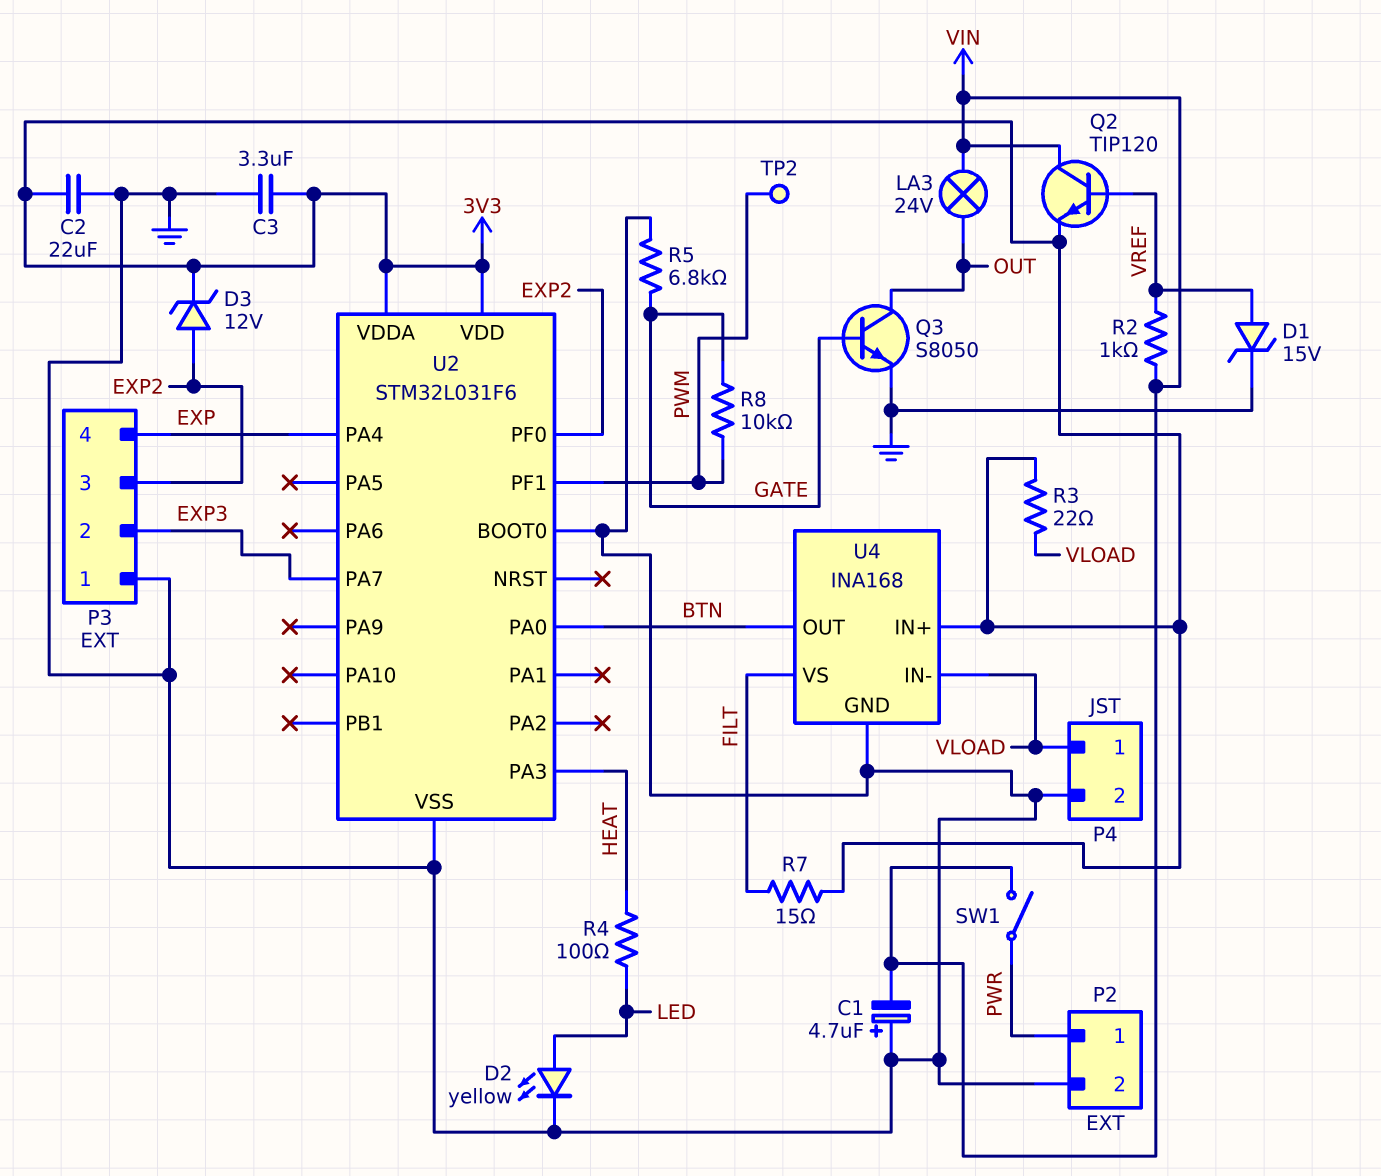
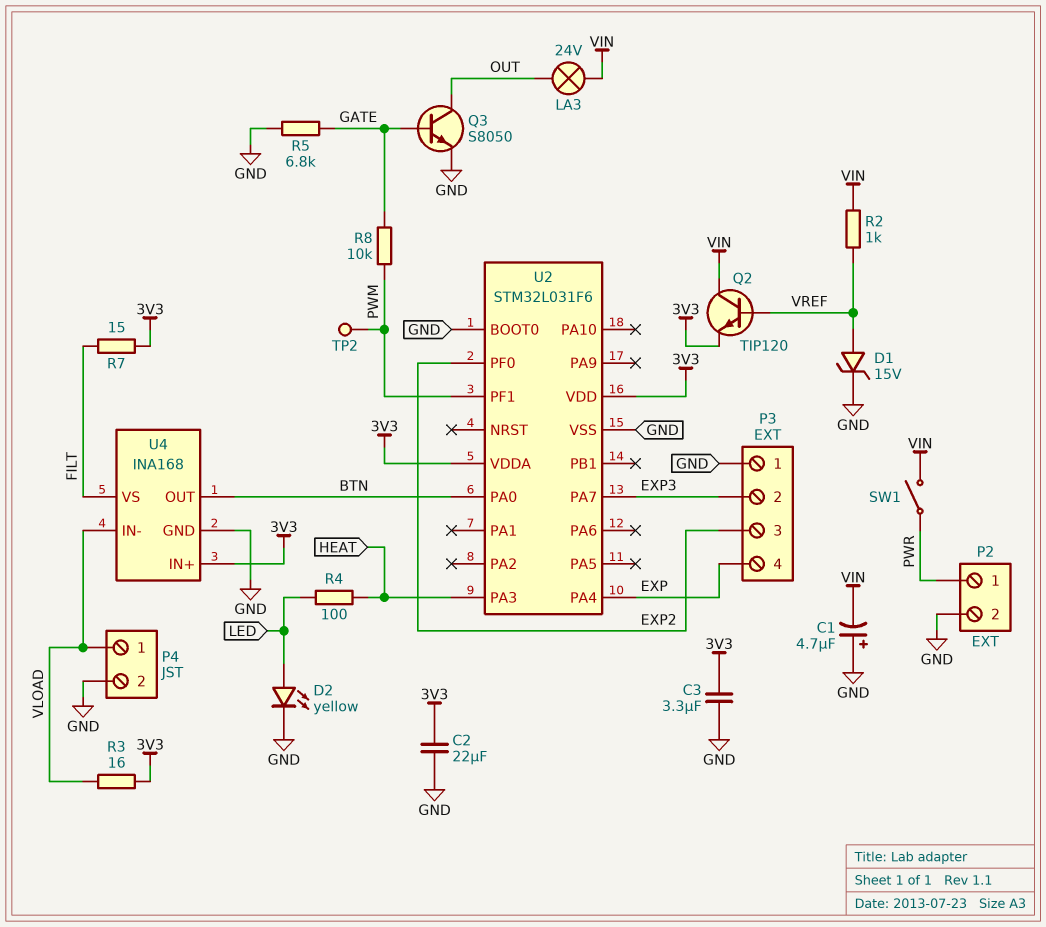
D3: zener 12V (A EXP2, K 3V3) -> none
R3: 22 (3V3, VLOAD) -> 16 (3V3, VLOAD)

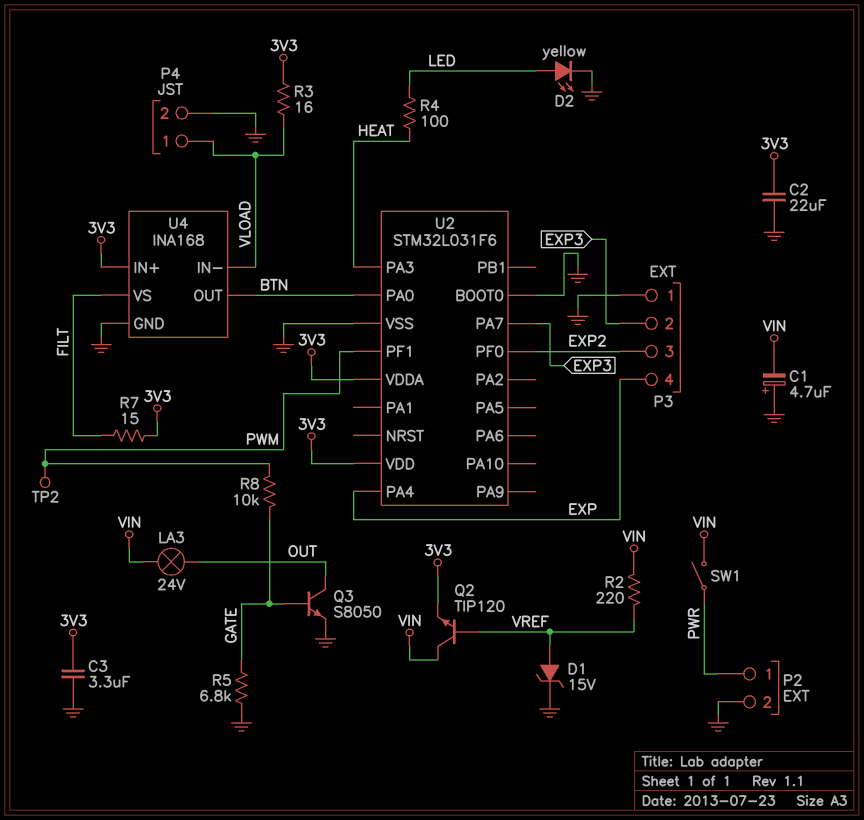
R2: 1k (VIN, VREF) -> 220 (VIN, VREF)

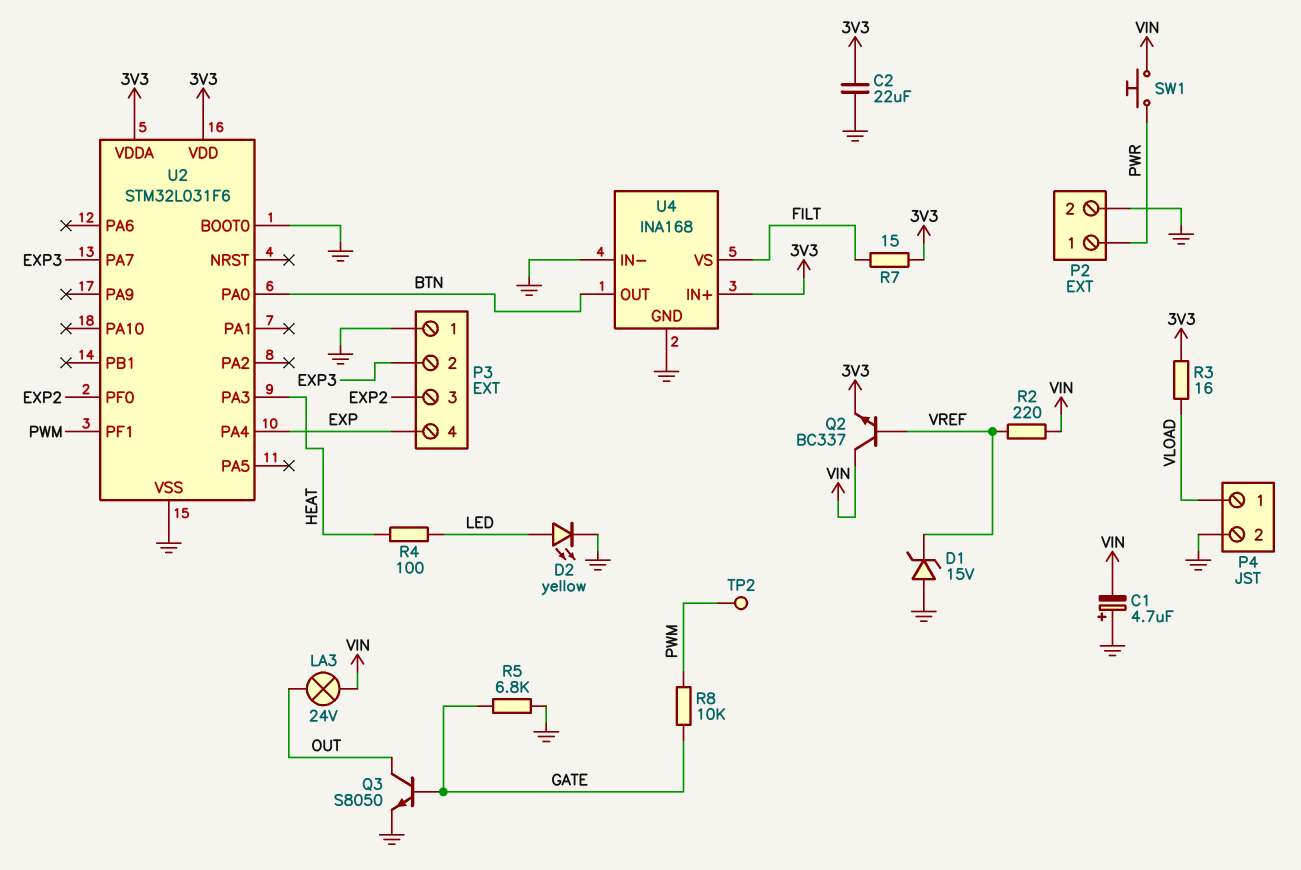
C3: 3.3uF (3V3, GND) -> none
D1: zener 15V (A VREF, K GND) -> zener 15V (A GND, K VREF)
Q2: NPN TIP120 (B VREF, C VIN, E 3V3) -> NPN BC337 (B VREF, C VIN, E 3V3)
SW1: switch (PWR, VIN) -> button (PWR, VIN)
U4 pin IN-: VLOAD -> GND

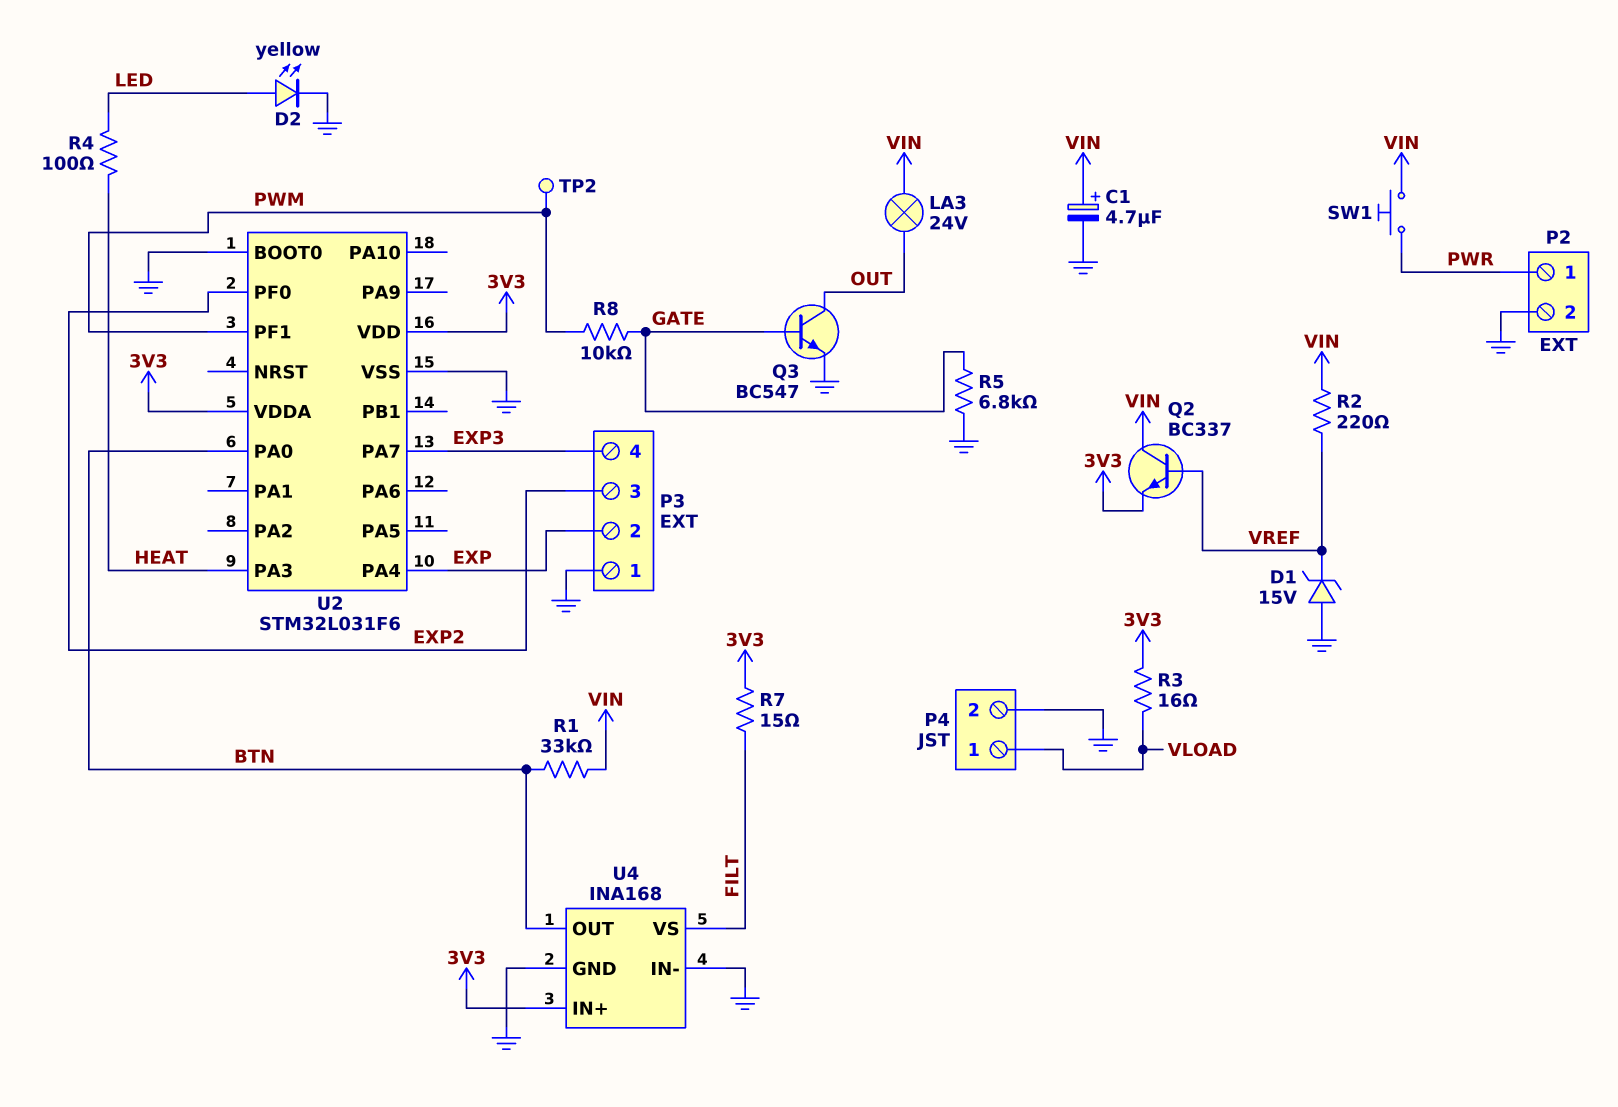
C1: 4.7uF (plus GND, minus VIN) -> 4.7uF (plus VIN, minus GND)
C2: 22uF (3V3, GND) -> none
P3 pin 2: EXP3 -> EXP
P3 pin 4: EXP -> EXP3
Q3: NPN S8050 (B GATE, C OUT, E GND) -> NPN BC547 (B GATE, C OUT, E GND)
R1: none -> 33k (BTN, VIN)

